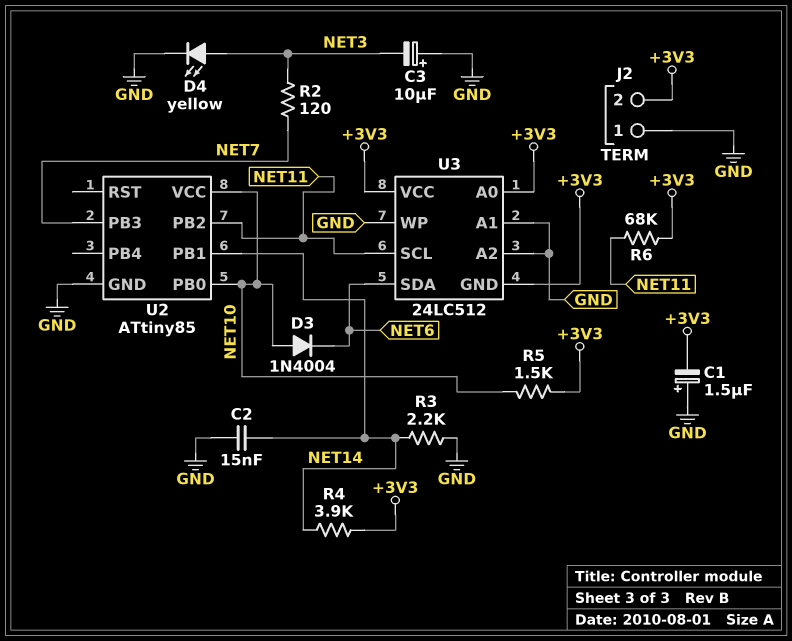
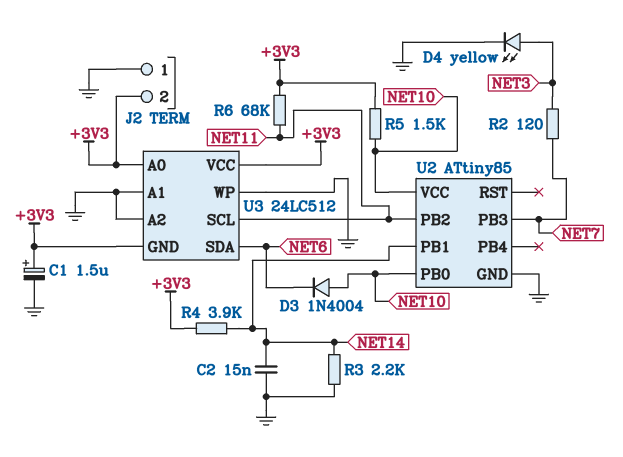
C1: 1.5uF (plus GND, minus +3V3) -> 1.5uF (plus +3V3, minus GND)
C3: 10uF (plus GND, minus NET3) -> none

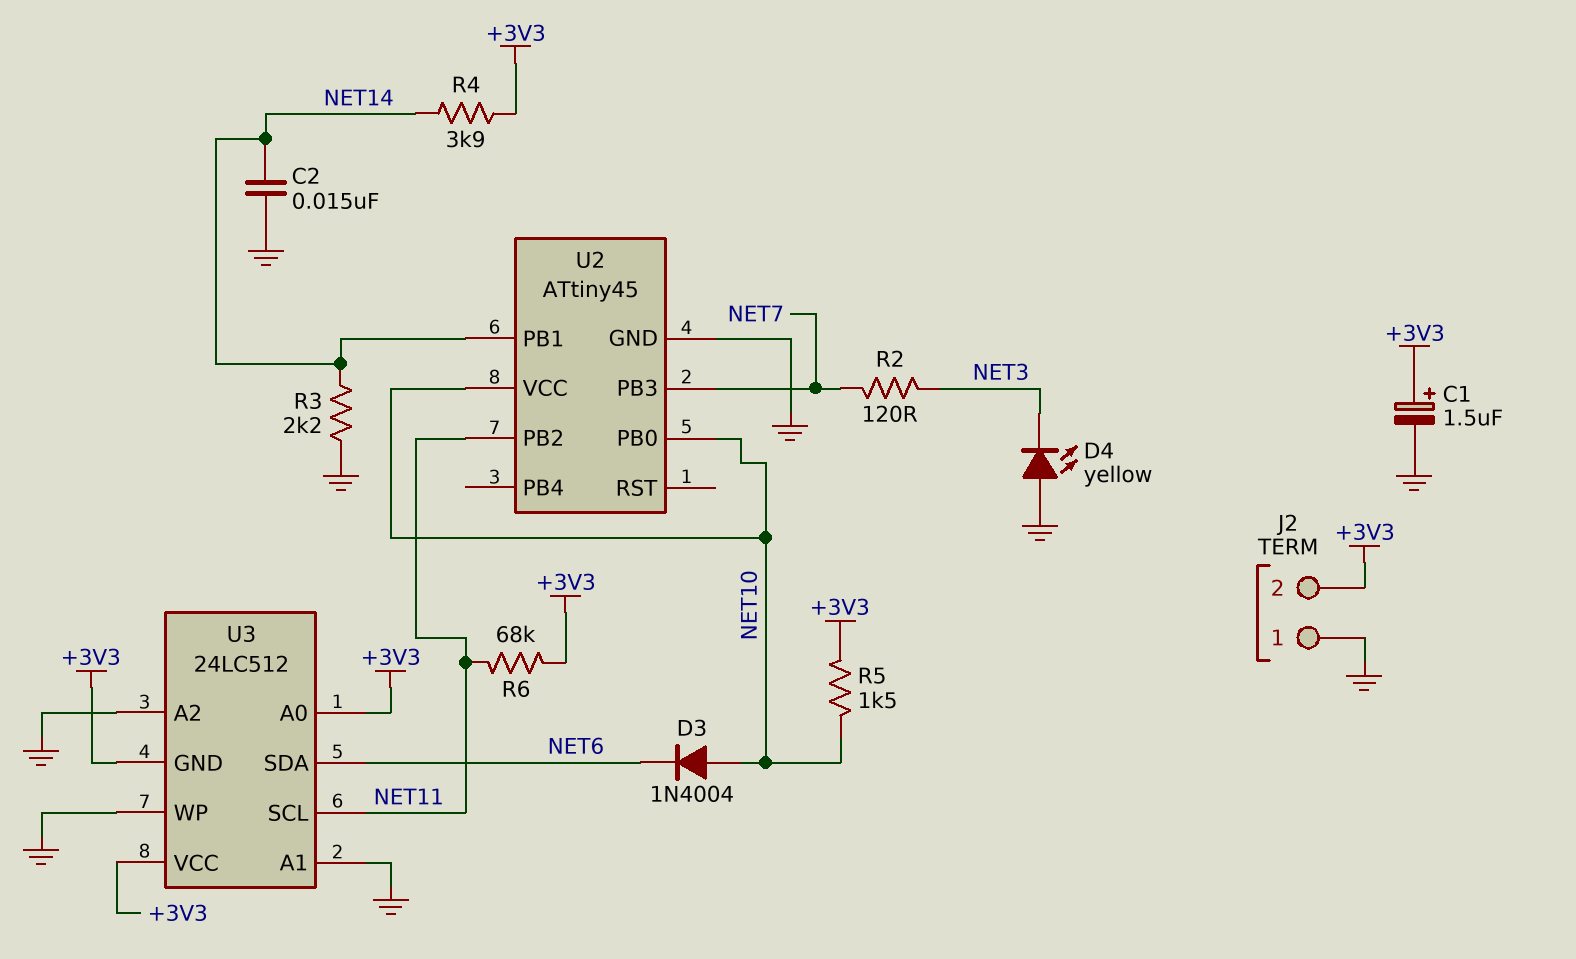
D4: LED yellow (A NET3, K GND) -> LED yellow (A GND, K NET3)
U2: ATtiny85 -> ATtiny45

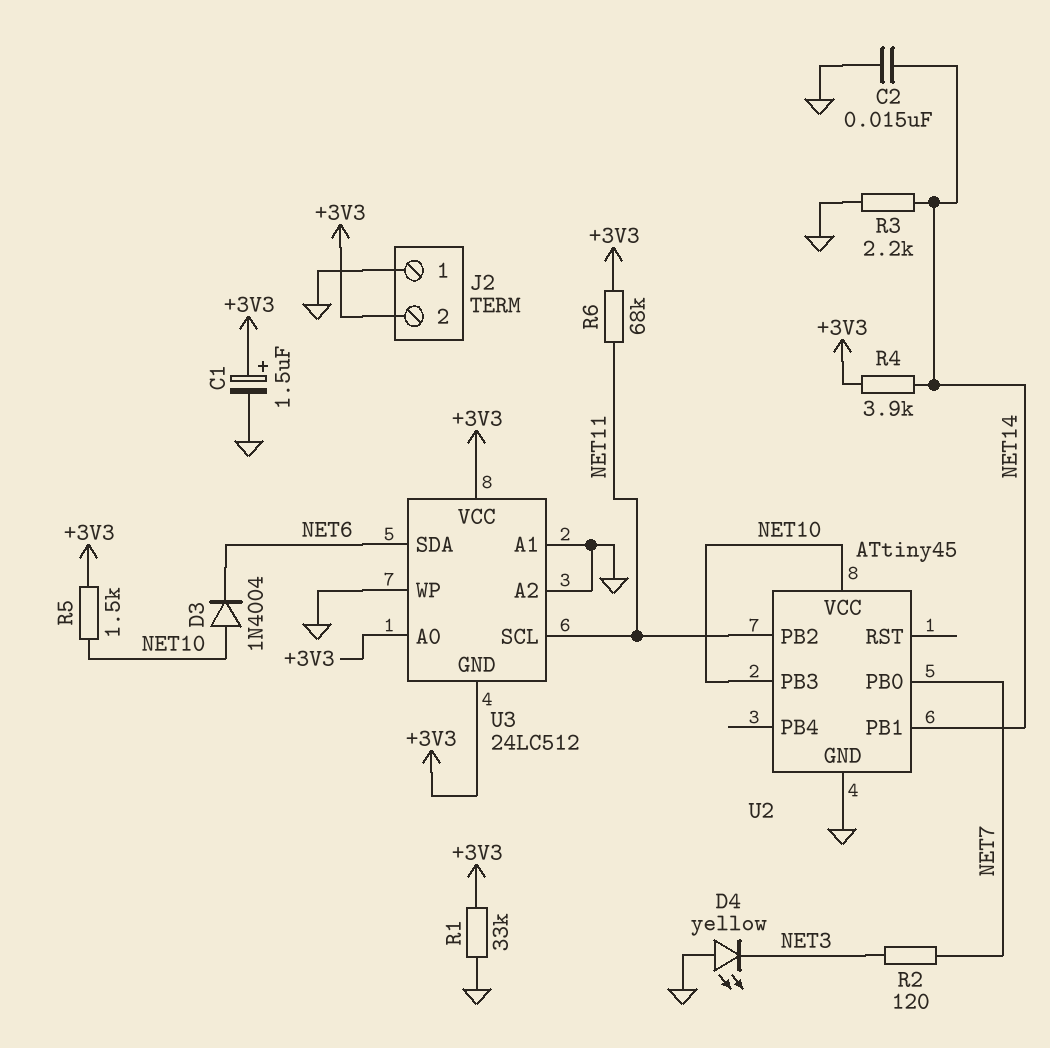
R1: none -> 33k (+3V3, GND)
U2 pin PB0: NET10 -> NET7
U2 pin PB3: NET7 -> NET10

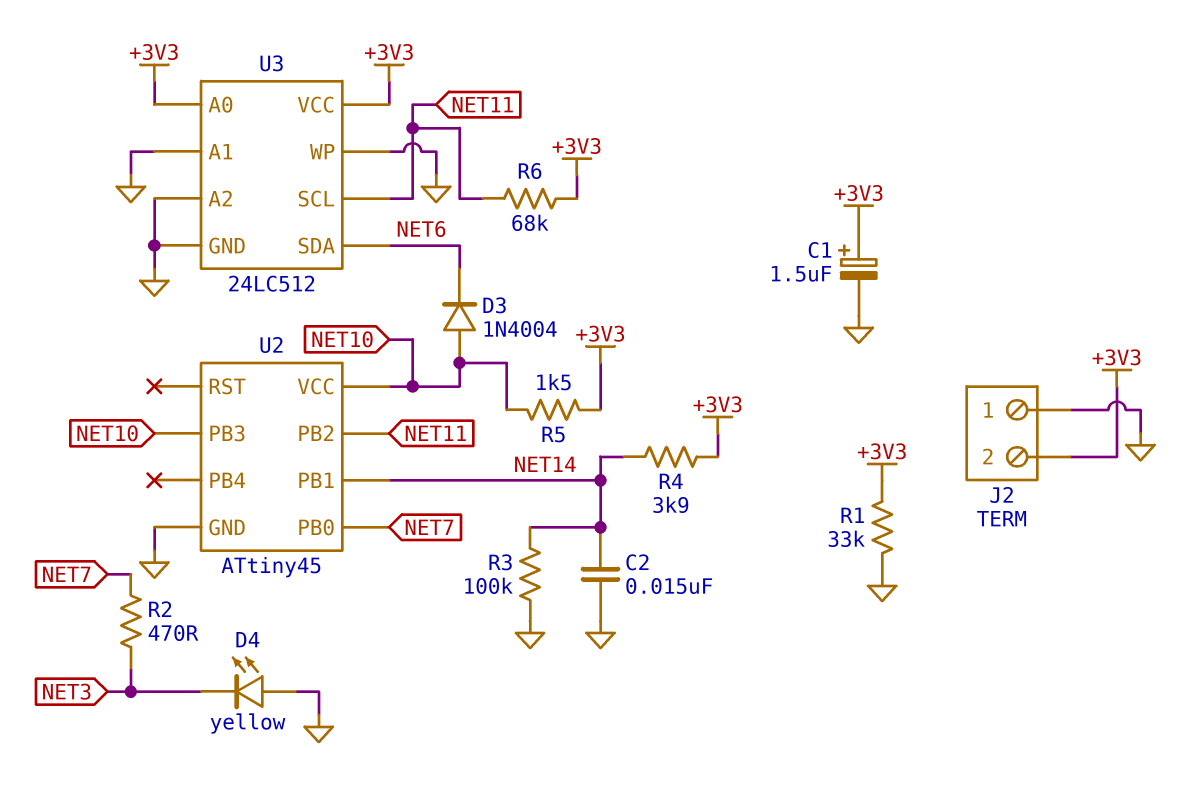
R2: 120 (NET3, NET7) -> 470 (NET3, NET7)
R3: 2.2k (GND, NET14) -> 100k (GND, NET14)
U3 pin GND: +3V3 -> GND

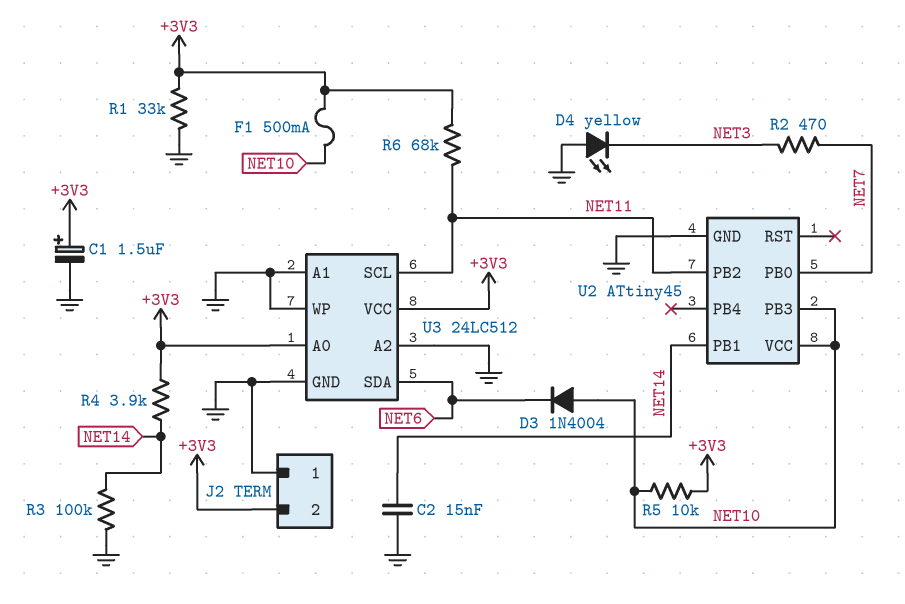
F1: none -> 500mA (+3V3, NET10)
R5: 1.5k (+3V3, NET10) -> 10k (+3V3, NET10)

